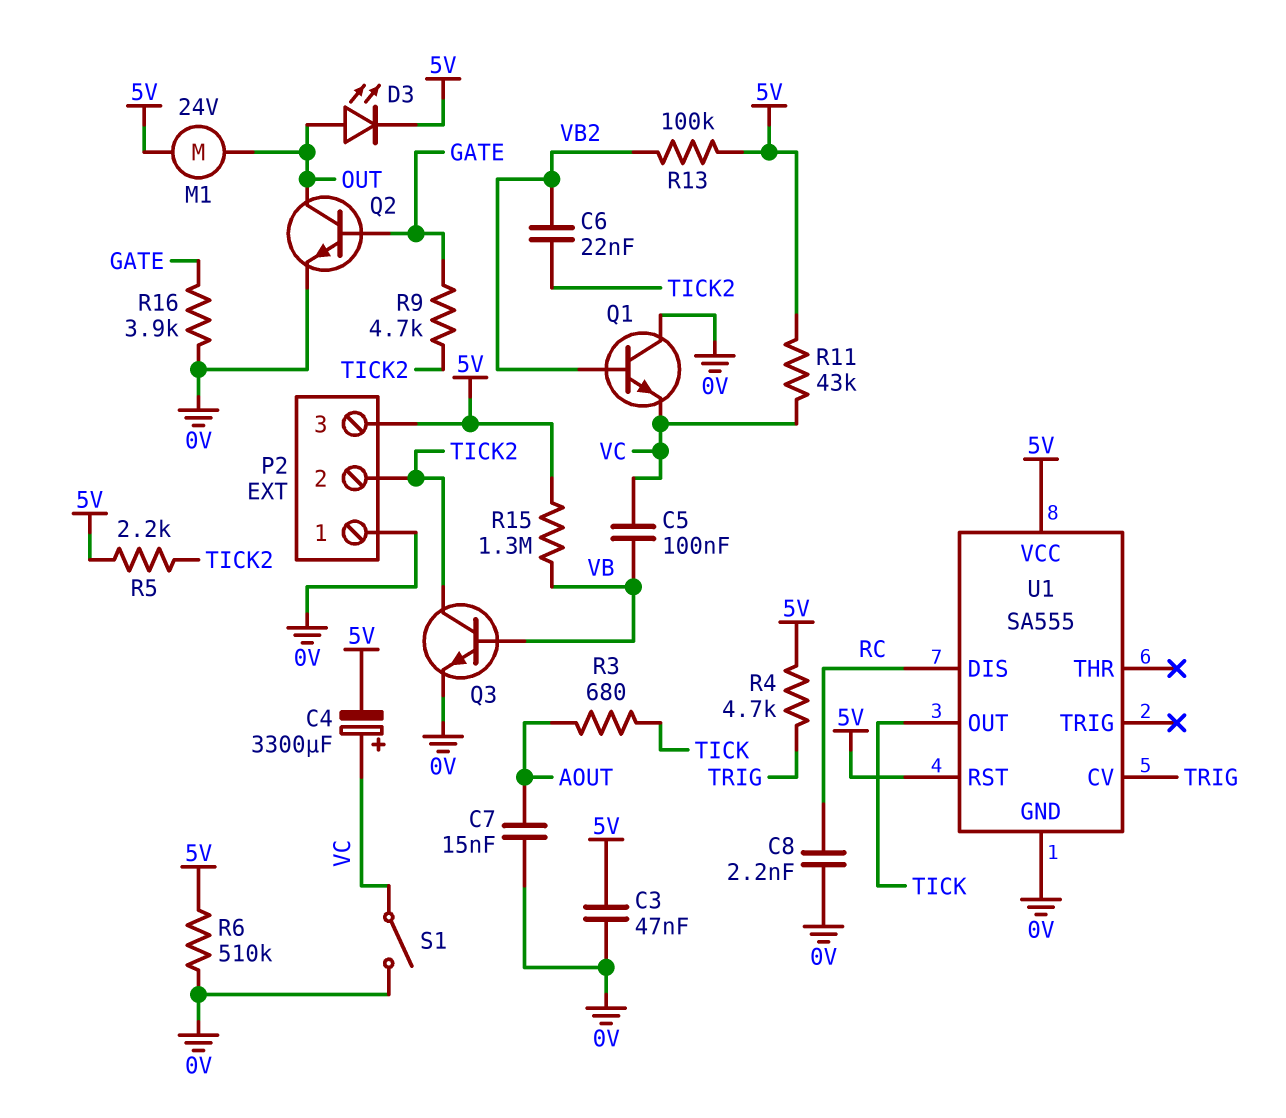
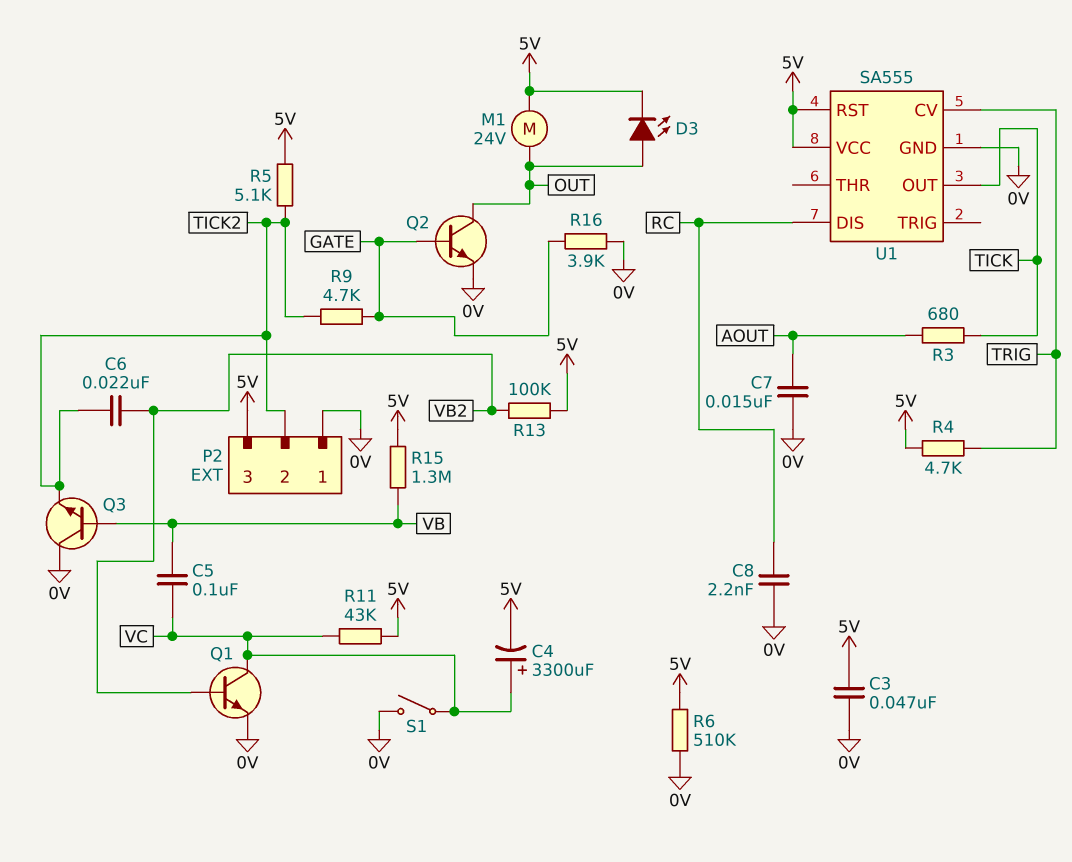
Q1: NPN (B VB2, C 0V, E VC) -> NPN (B VB2, C VC, E 0V)
Q3: NPN (B VB, C TICK2, E 0V) -> NPN (B VB, C 0V, E TICK2)
R5: 2.2k (5V, TICK2) -> 5.1k (5V, TICK2)

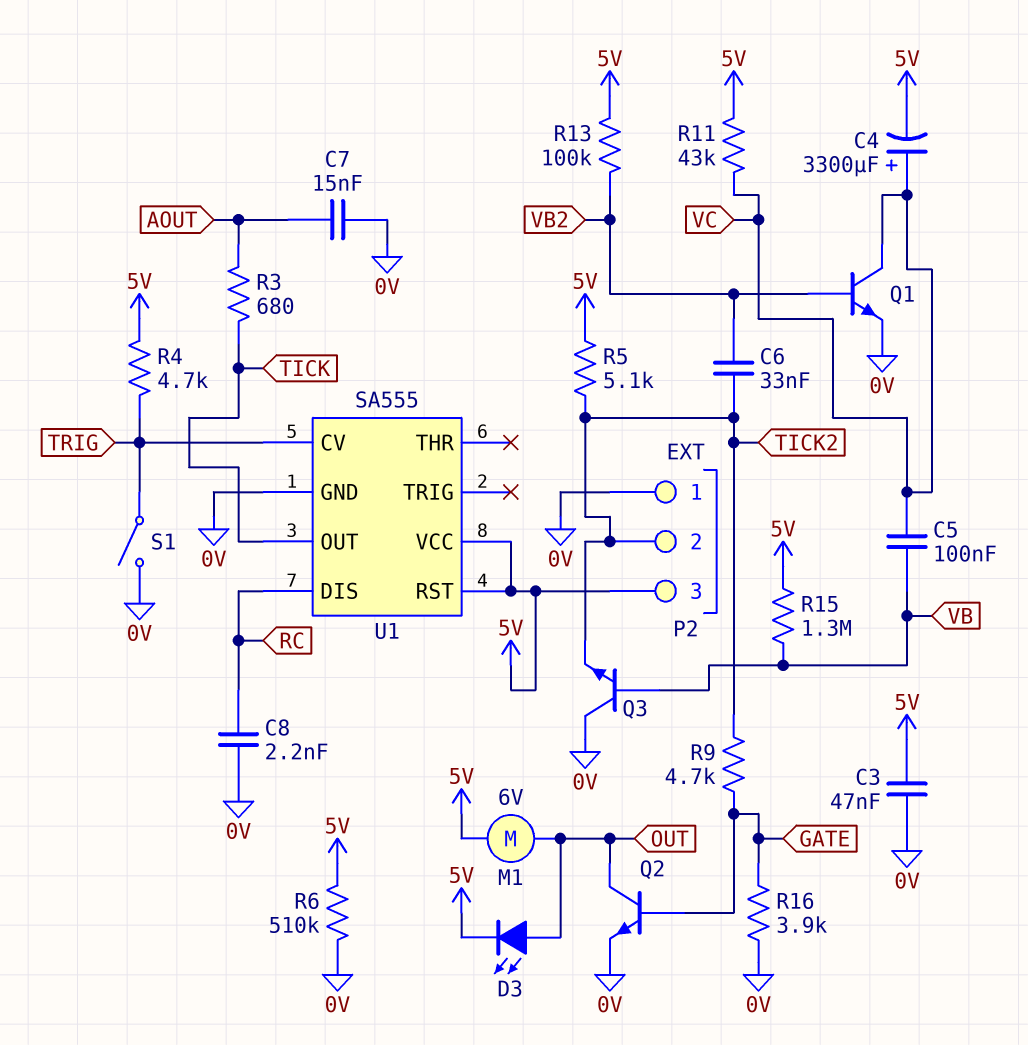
C6: 22nF (TICK2, VB2) -> 33nF (TICK2, VB2)
M1: motor 24V (5V, OUT) -> motor 6V (5V, OUT)
S1: switch (0V, VC) -> switch (0V, TRIG)

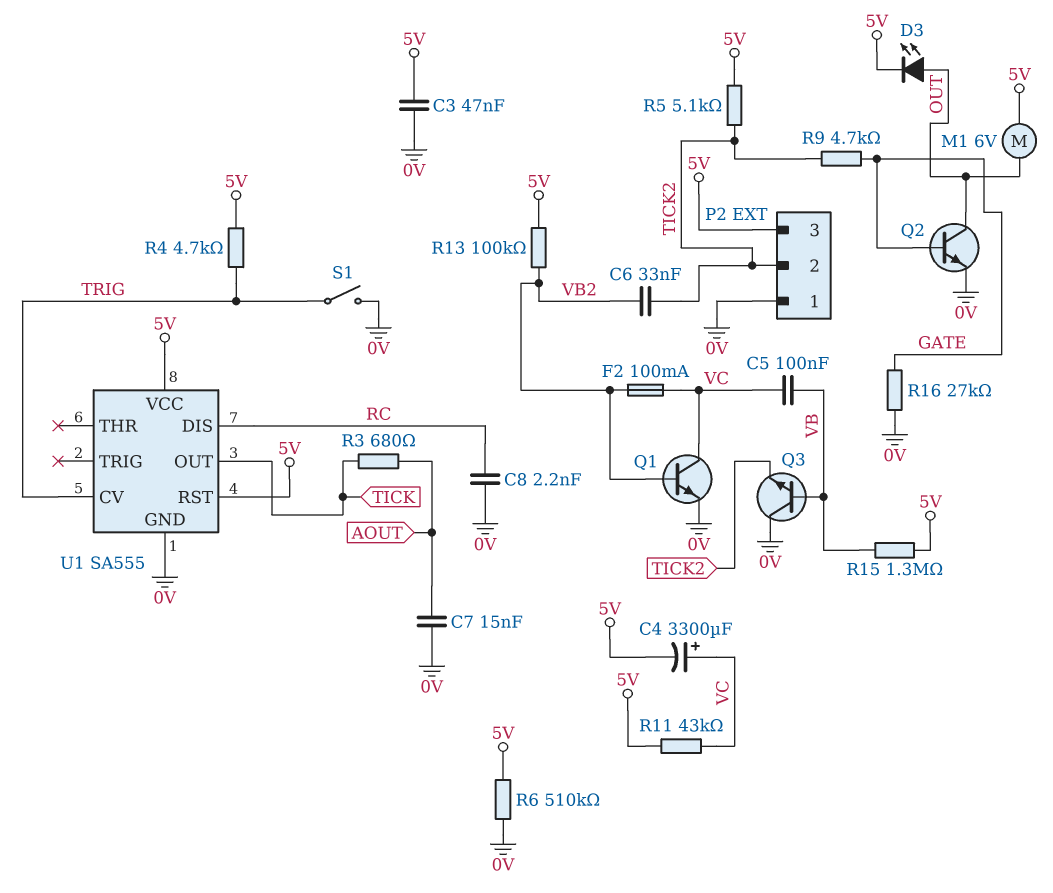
F2: none -> 100mA (VB2, VC)
R16: 3.9k (0V, GATE) -> 27k (0V, GATE)

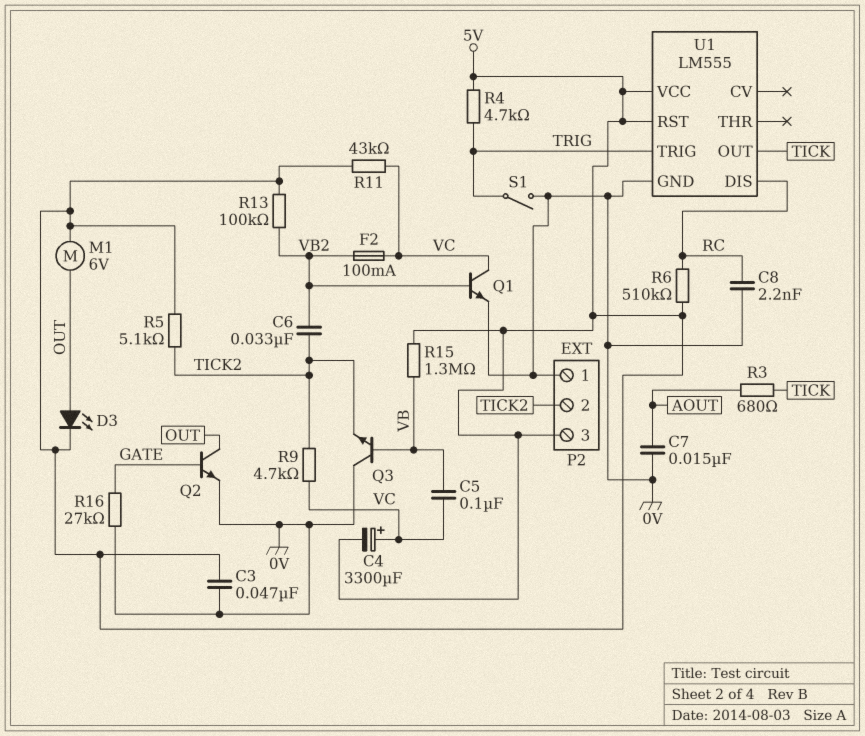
R6: 510k (0V, 5V) -> 510k (5V, RC)
R9: 4.7k (GATE, TICK2) -> 4.7k (TICK2, VC)
U1: SA555 -> LM555
U1 pin CV: TRIG -> none
U1 pin TRIG: none -> TRIG

